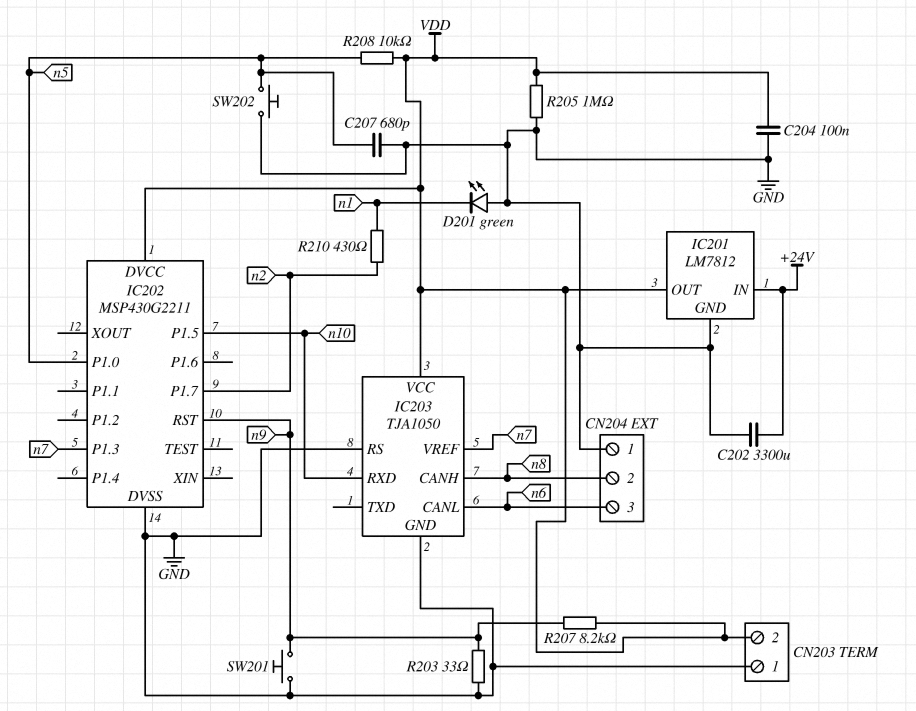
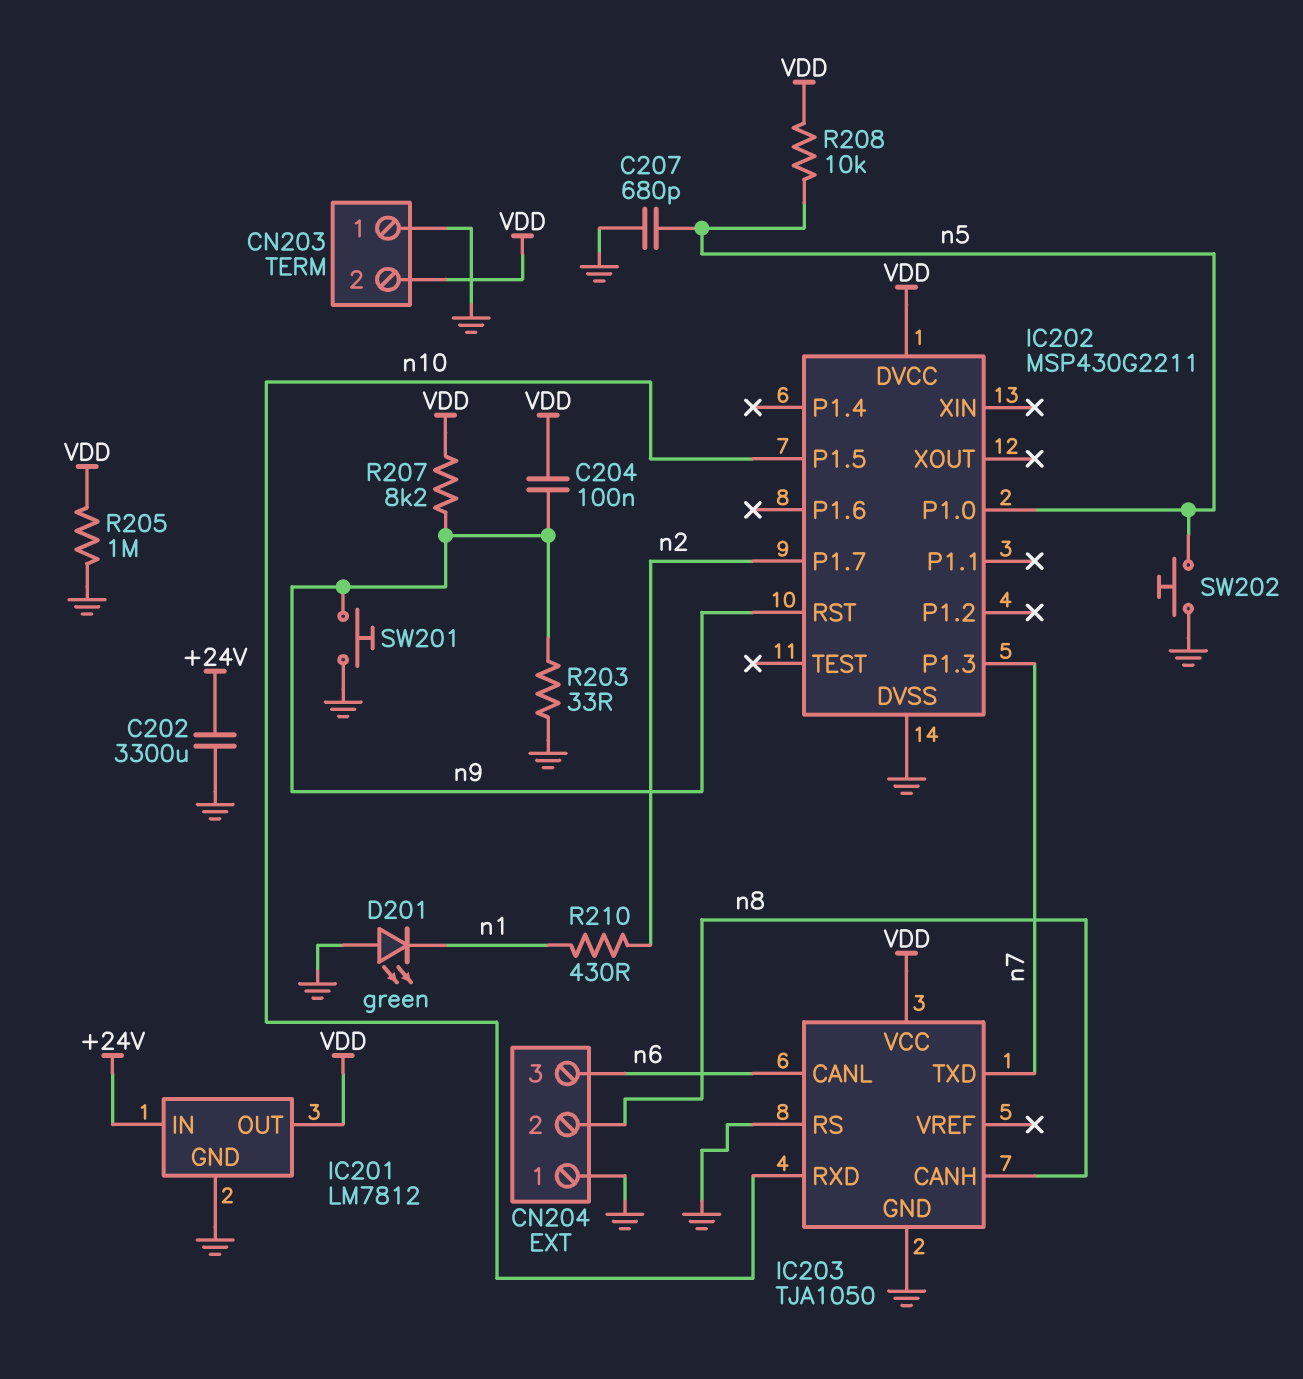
C204: 100nF (GND, VDD) -> 100nF (VDD, n9)
IC203 pin TXD: none -> n7
IC203 pin VREF: n7 -> none

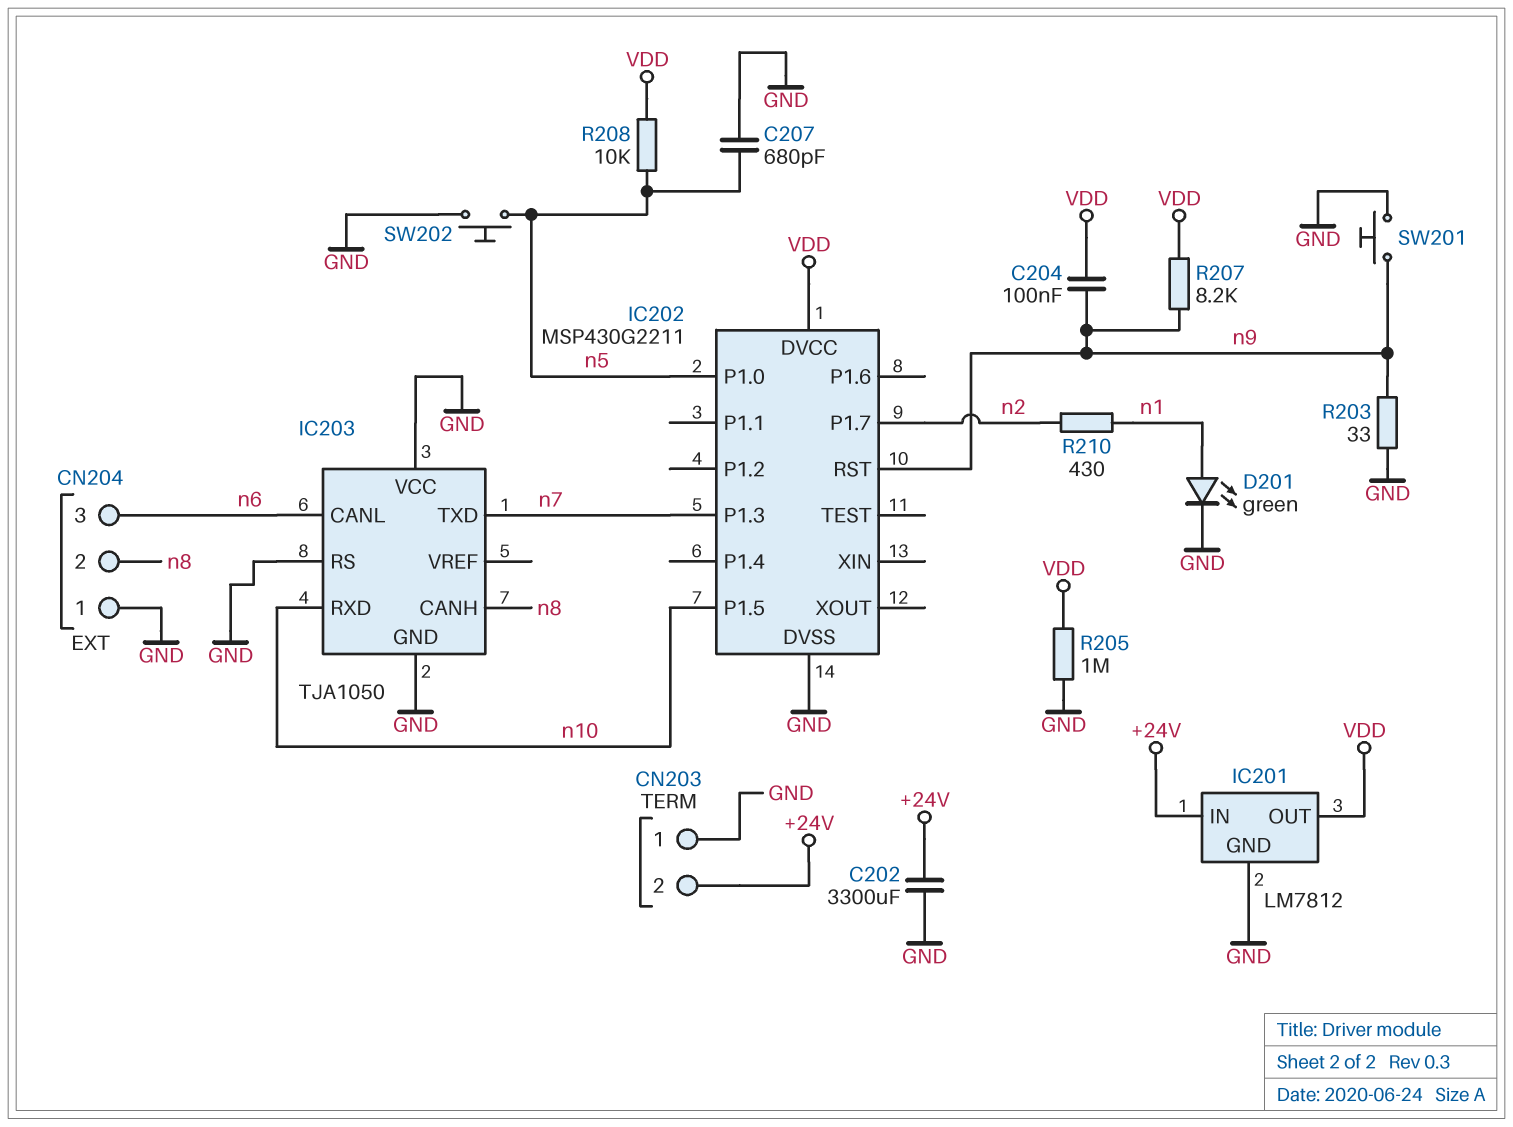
CN203 pin 2: VDD -> +24V
D201: LED green (A GND, K n1) -> LED green (A n1, K GND)
IC203 pin VCC: VDD -> GND

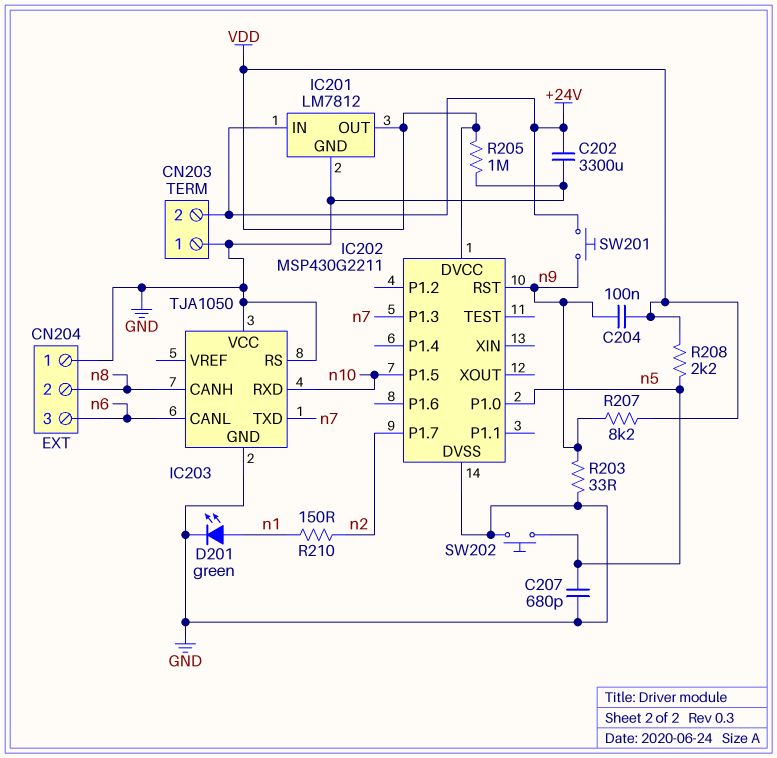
R208: 10k (VDD, n5) -> 2.2k (VDD, n5)
R210: 430 (n1, n2) -> 150 (n1, n2)
SW201: button (GND, n9) -> button (+24V, n9)

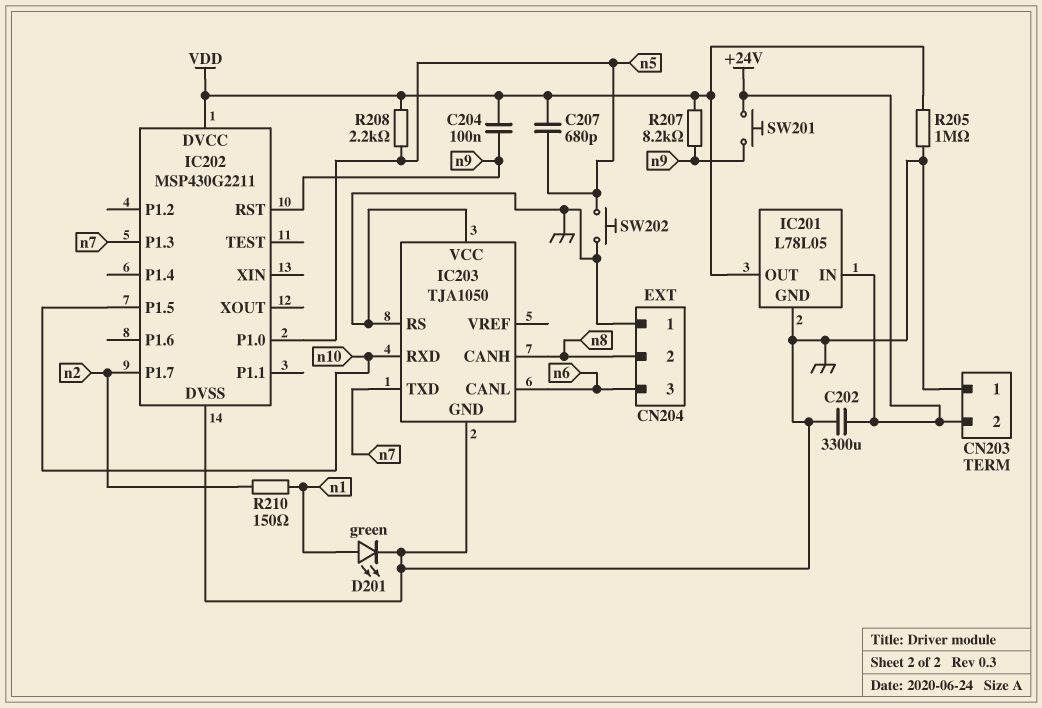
C207: 680pF (GND, n5) -> 680pF (VDD, n5)
IC201: LM7812 -> L78L05
R203: 33 (GND, n9) -> none

